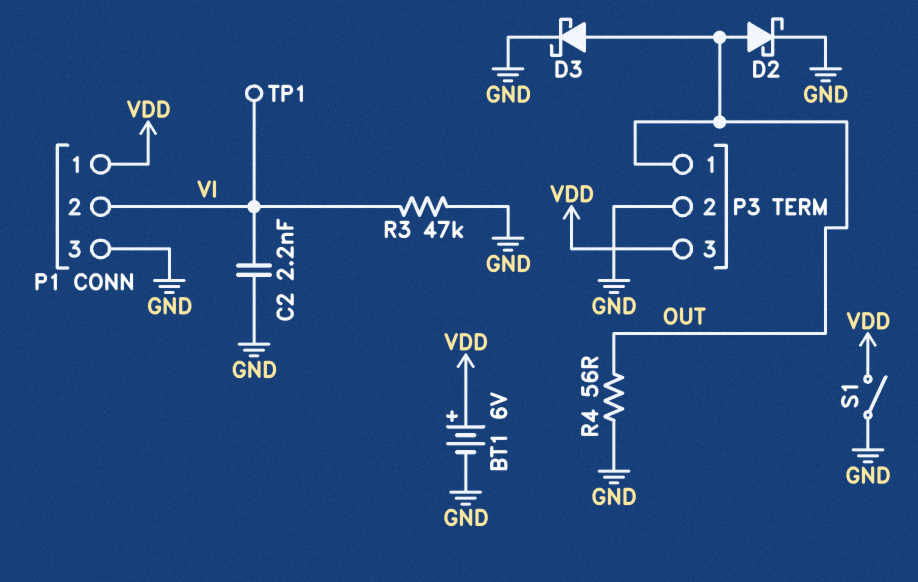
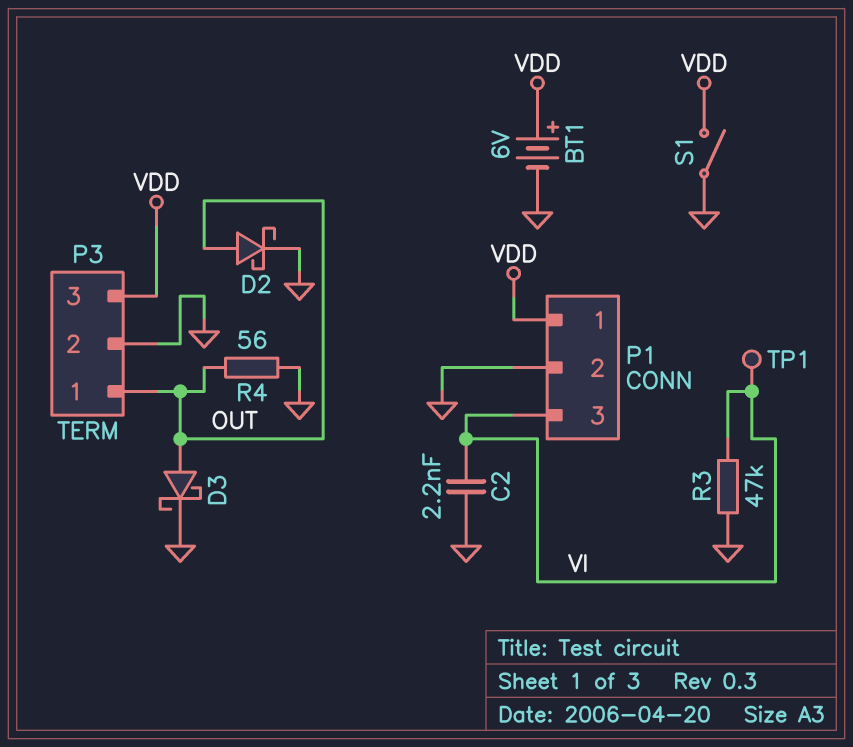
P1 pin 2: VI -> GND
P1 pin 3: GND -> VI

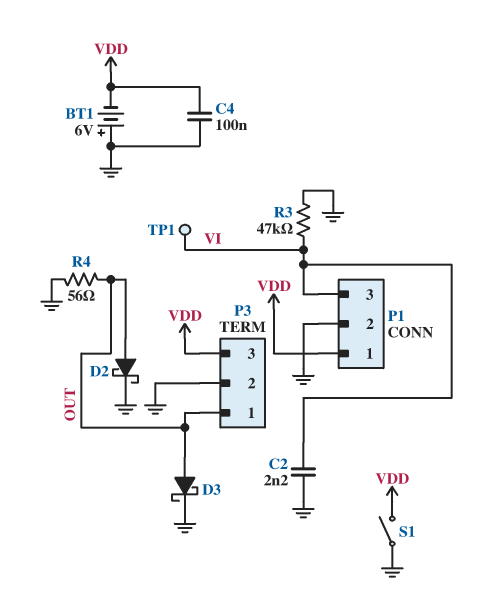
BT1: 6V (plus VDD, minus GND) -> 6V (plus GND, minus VDD)
C4: none -> 100nF (GND, VDD)

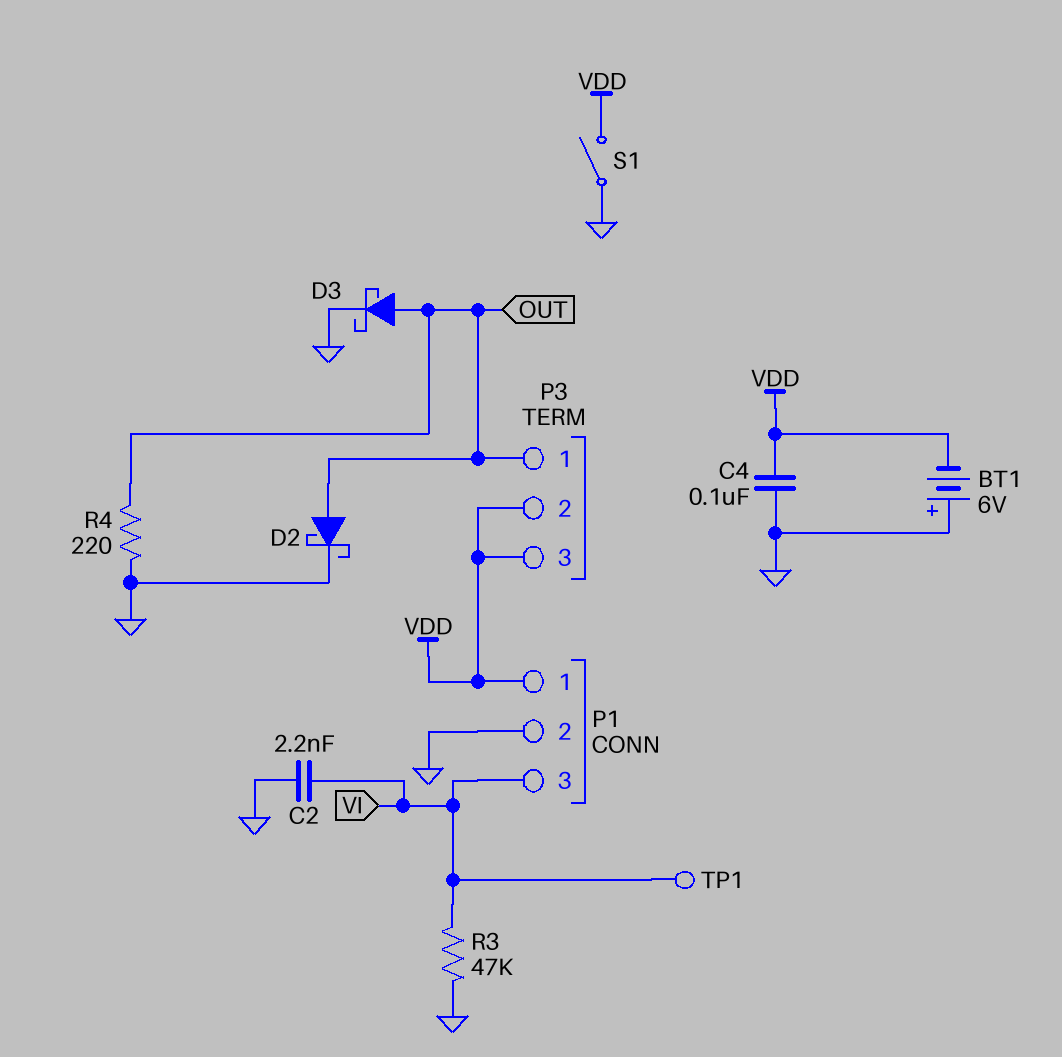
P3 pin 2: GND -> VDD
R4: 56 (GND, OUT) -> 220 (GND, OUT)

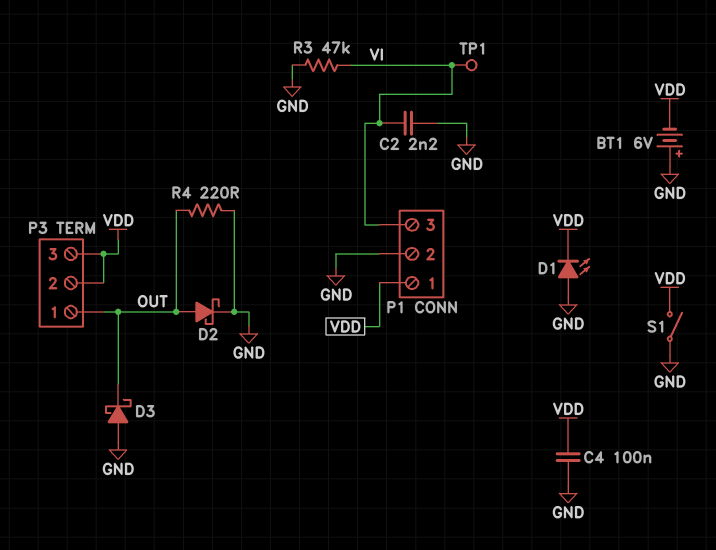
D1: none -> LED (A GND, K VDD)
D3: schottky (A OUT, K GND) -> schottky (A GND, K OUT)

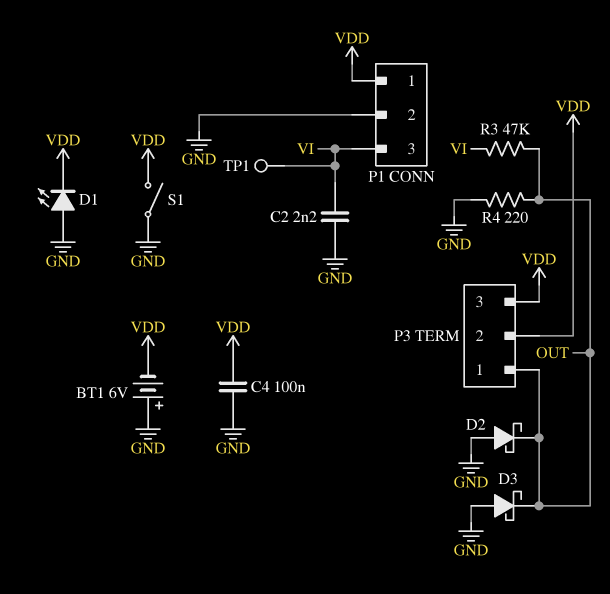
D2: schottky (A OUT, K GND) -> schottky (A GND, K OUT)
R3: 47k (GND, VI) -> 47k (OUT, VI)

